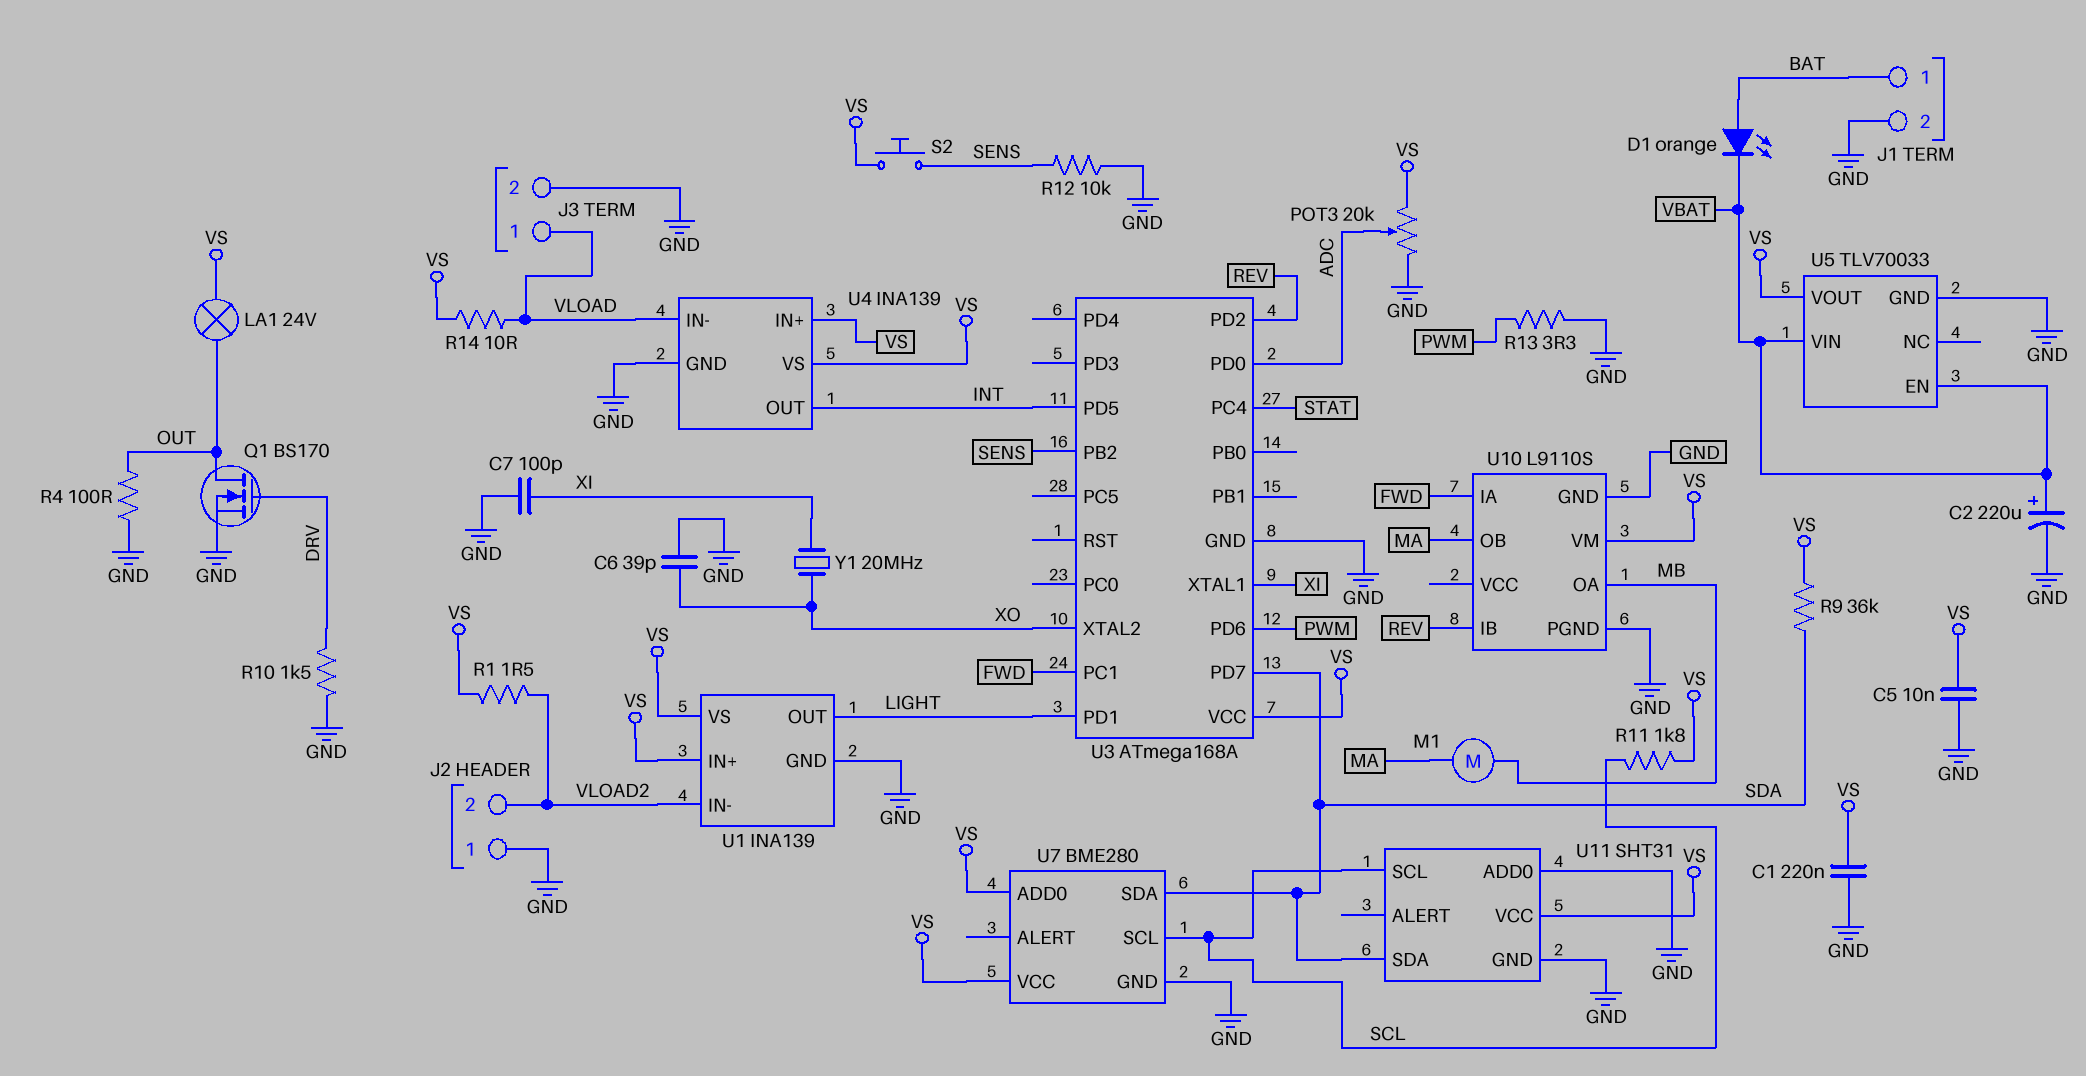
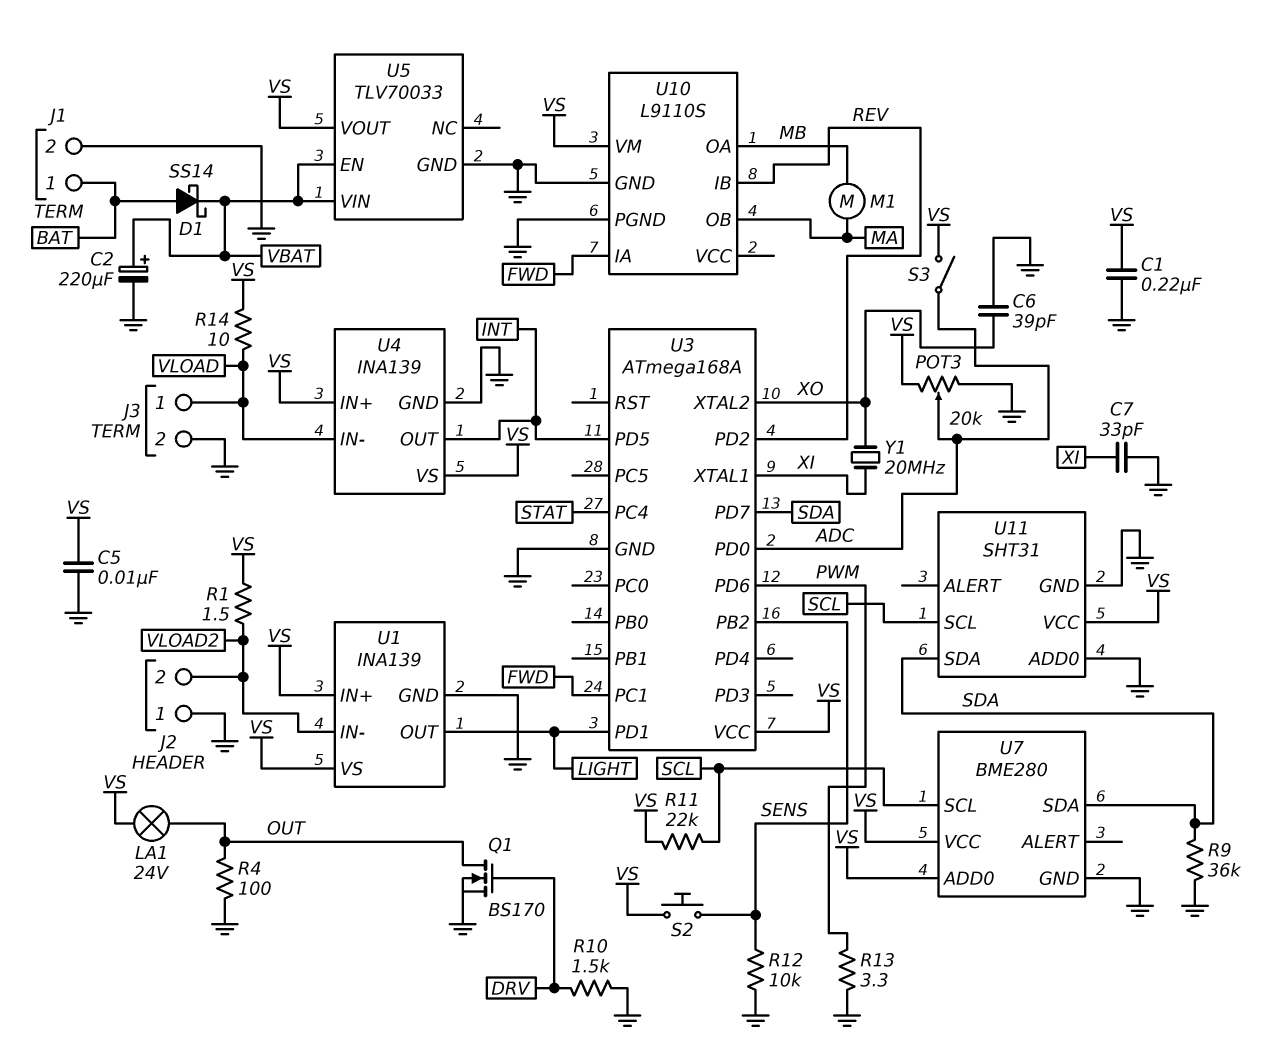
C7: 100pF (GND, XI) -> 33pF (GND, XI)
D1: LED orange (A BAT, K VBAT) -> schottky SS14 (A BAT, K VBAT)
R9: 36k (SDA, VS) -> 36k (GND, SDA)
R11: 1.8k (SCL, VS) -> 22k (SCL, VS)
S3: none -> switch (ADC, VS)

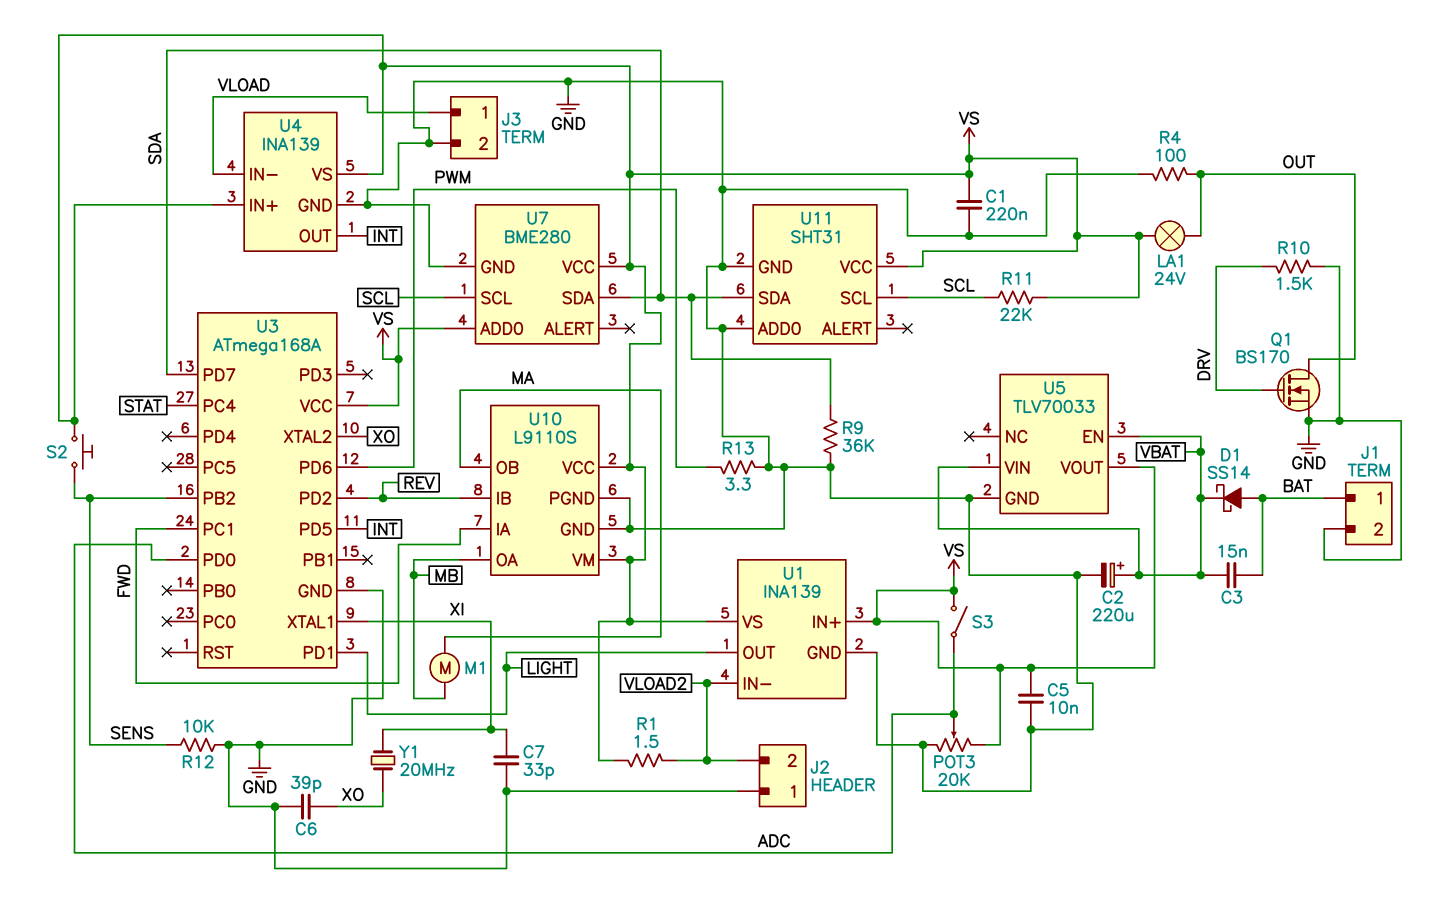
C3: none -> 15nF (BAT, VBAT)
R14: 10 (VLOAD, VS) -> none
U10 pin VCC: none -> VS

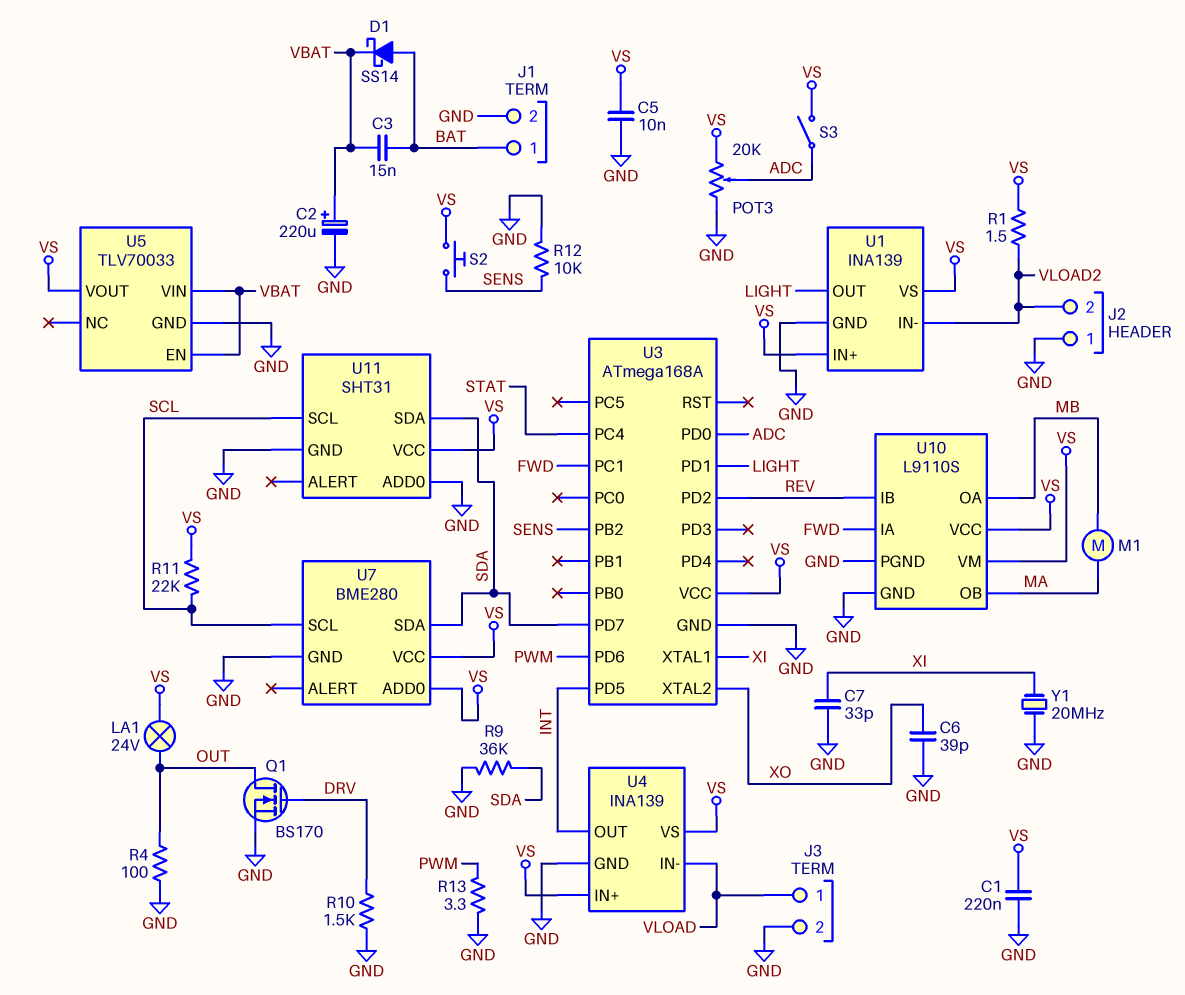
Y1: 20MHz (XI, XO) -> 20MHz (GND, XI)

